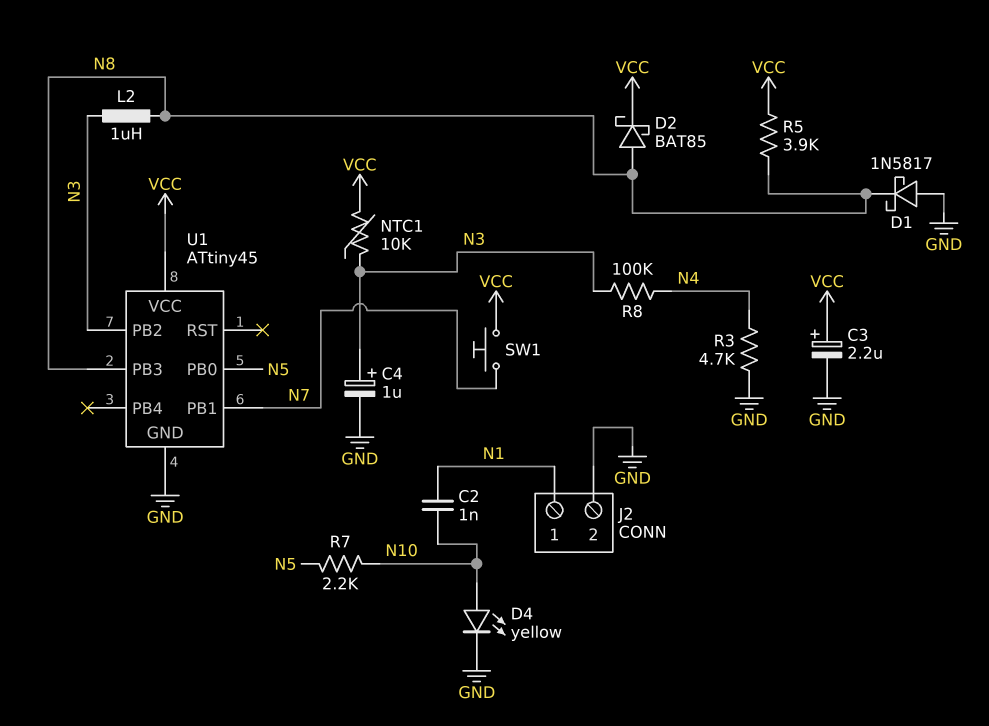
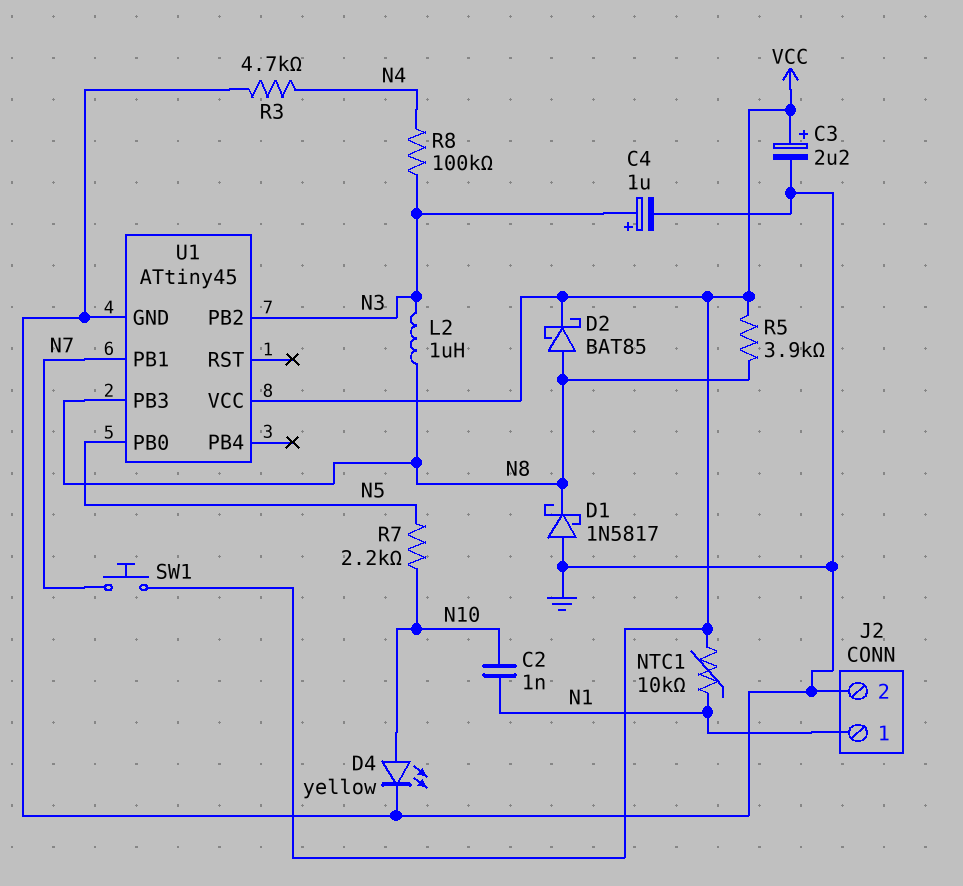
NTC1: 10k (N3, VCC) -> 10k (N1, VCC)

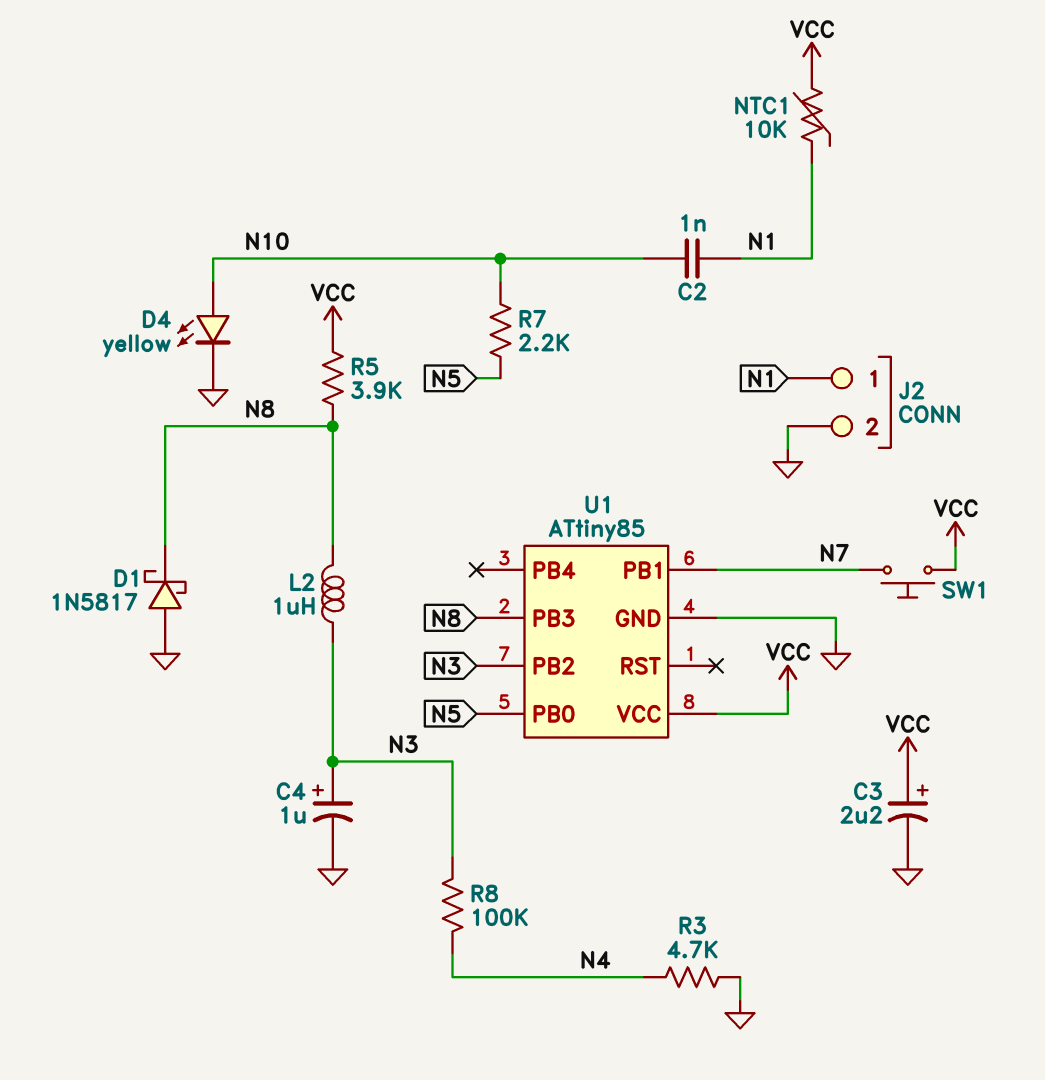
D2: schottky BAT85 (A N8, K VCC) -> none
U1: ATtiny45 -> ATtiny85

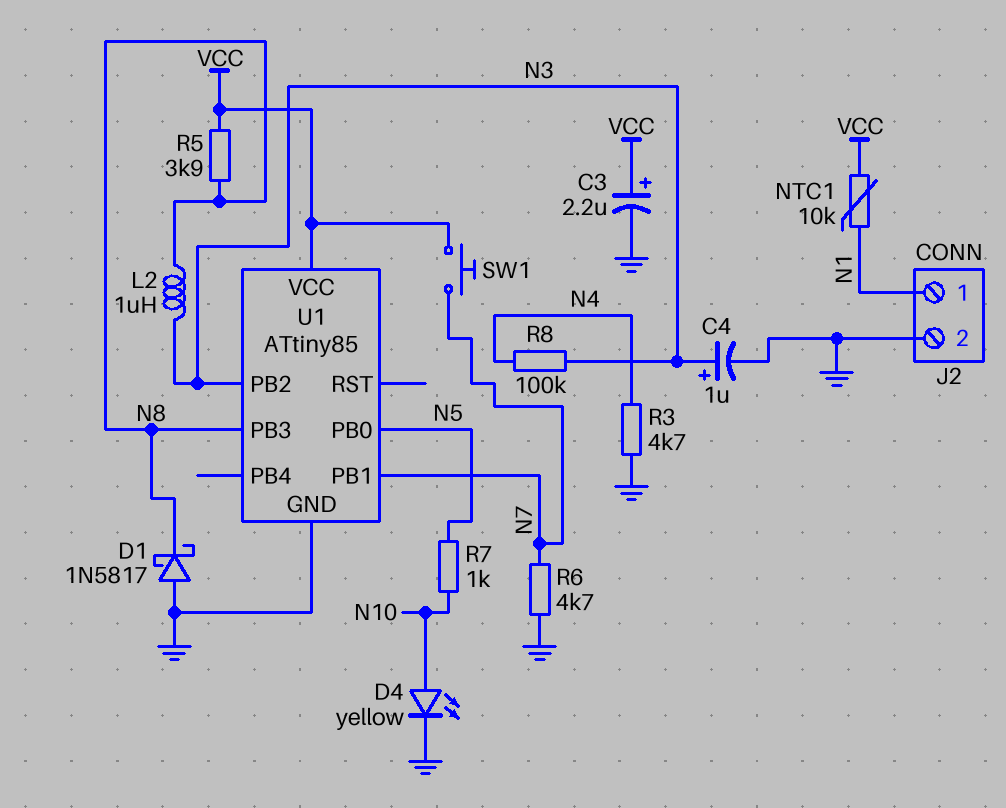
C2: 1nF (N1, N10) -> none
R6: none -> 4.7k (GND, N7)
R7: 2.2k (N5, N10) -> 1k (N5, N10)

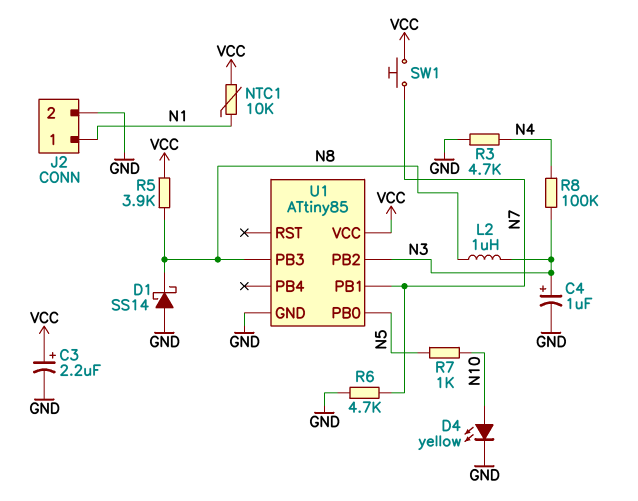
D1: schottky 1N5817 (A GND, K N8) -> schottky SS14 (A GND, K N8)

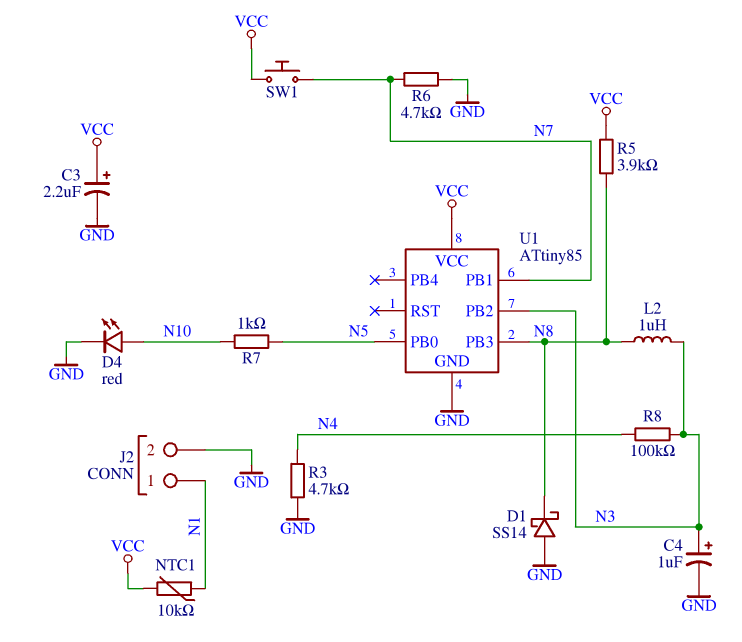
D4: LED yellow (A N10, K GND) -> LED red (A N10, K GND)

